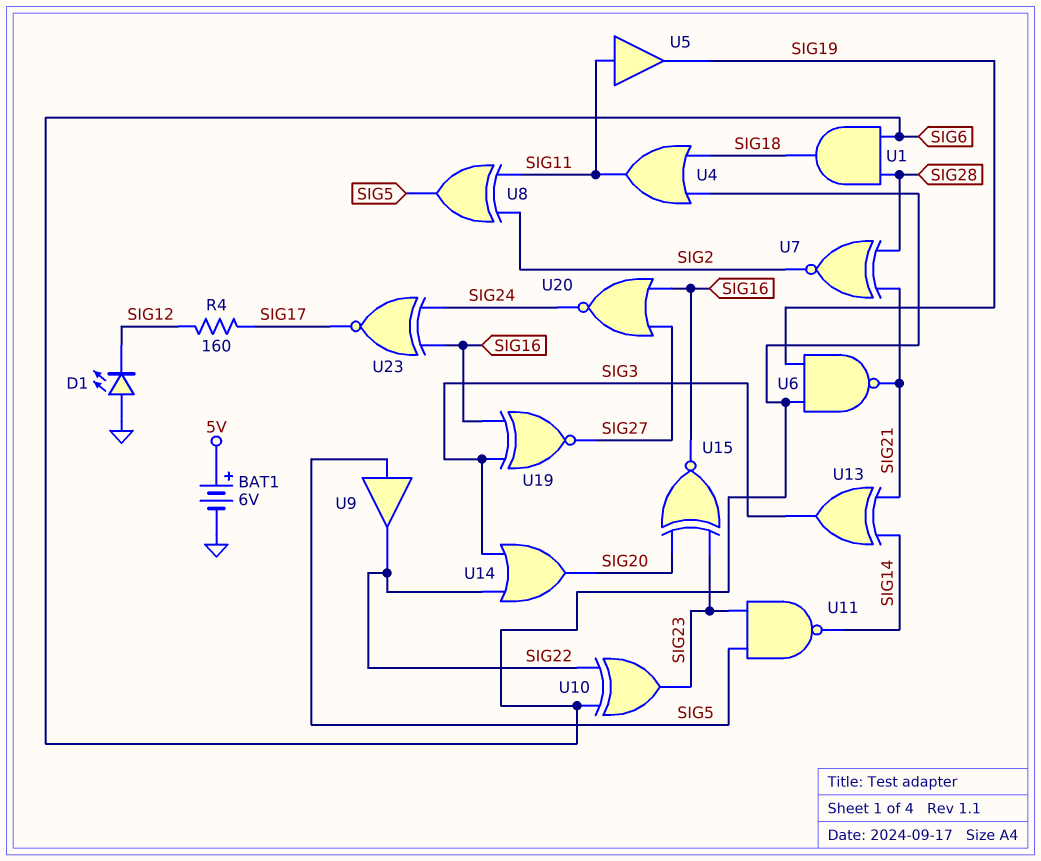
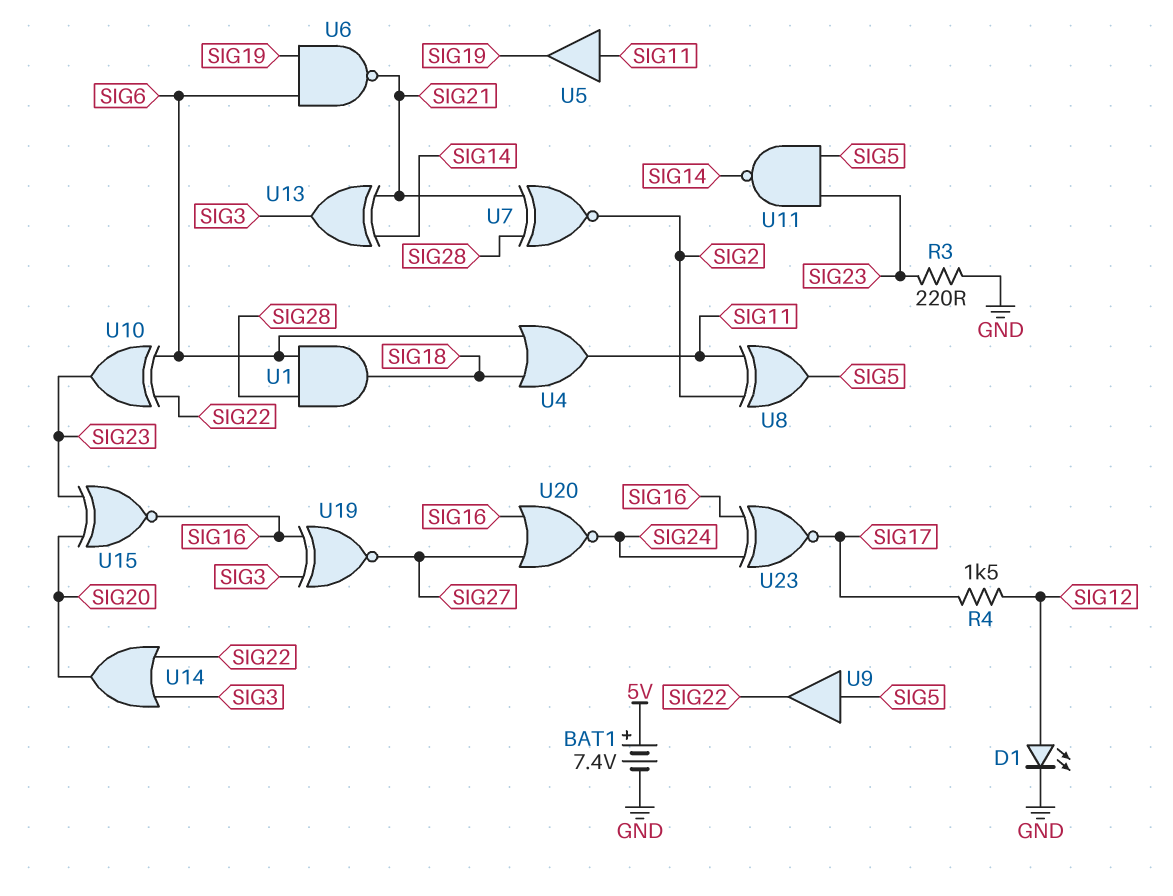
BAT1: 6V (plus 5V, minus GND) -> 7.4V (plus 5V, minus GND)
D1: LED (A GND, K SIG12) -> LED (A SIG12, K GND)
R3: none -> 220 (GND, SIG23)
R4: 160 (SIG12, SIG17) -> 1.5k (SIG12, SIG17)

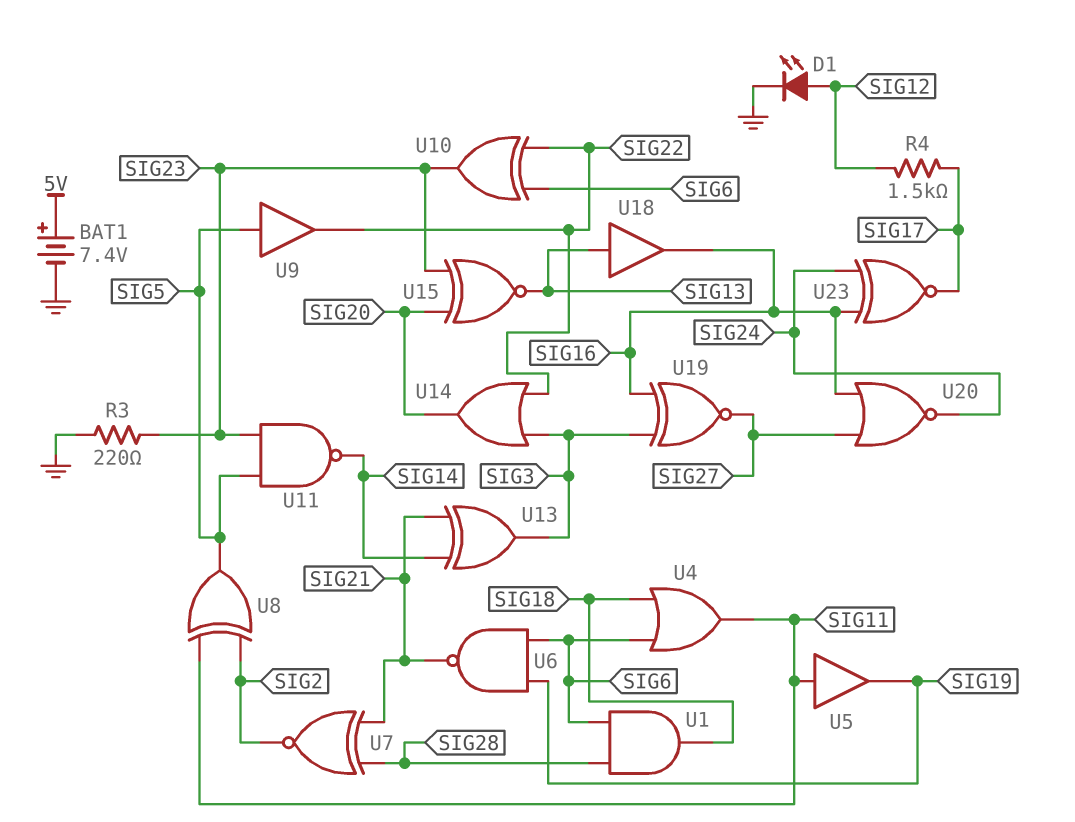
U15: XNOR (in SIG20, in SIG23, out SIG16) -> XNOR (in SIG20, in SIG23, out SIG13)
U18: none -> buffer (in SIG13, out SIG16)

